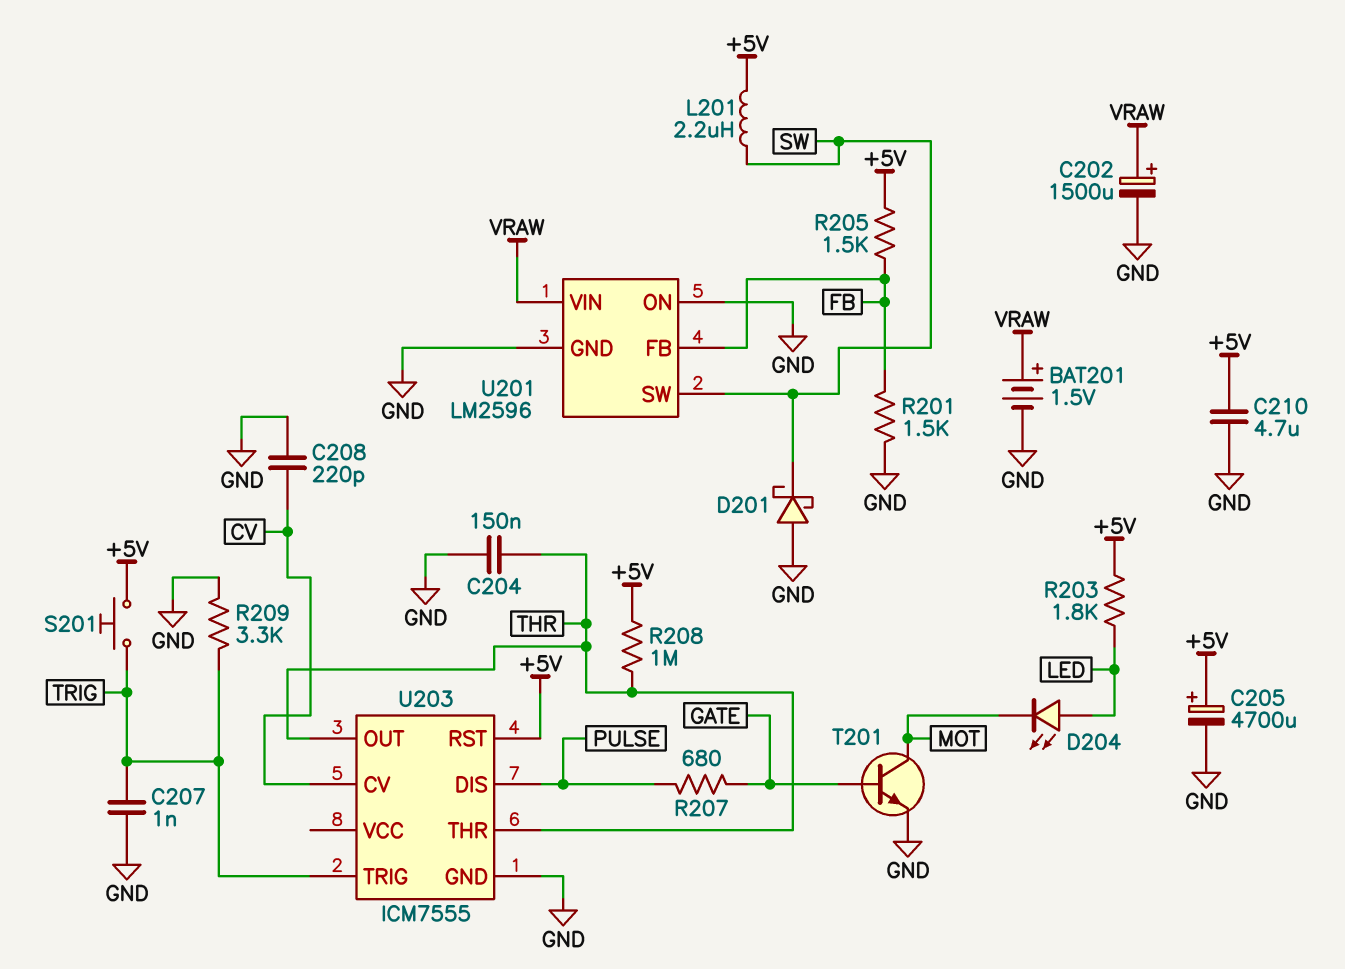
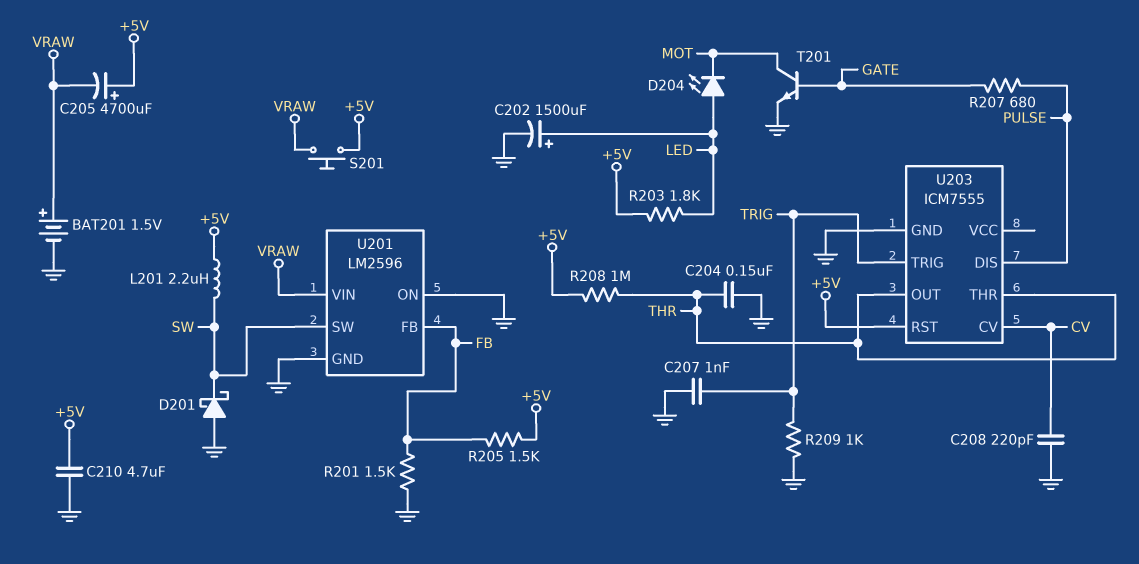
C202: 1500uF (plus VRAW, minus GND) -> 1500uF (plus LED, minus GND)
C205: 4700uF (plus +5V, minus GND) -> 4700uF (plus +5V, minus VRAW)
R209: 3.3k (GND, TRIG) -> 1k (GND, TRIG)
S201: button (+5V, TRIG) -> button (+5V, VRAW)

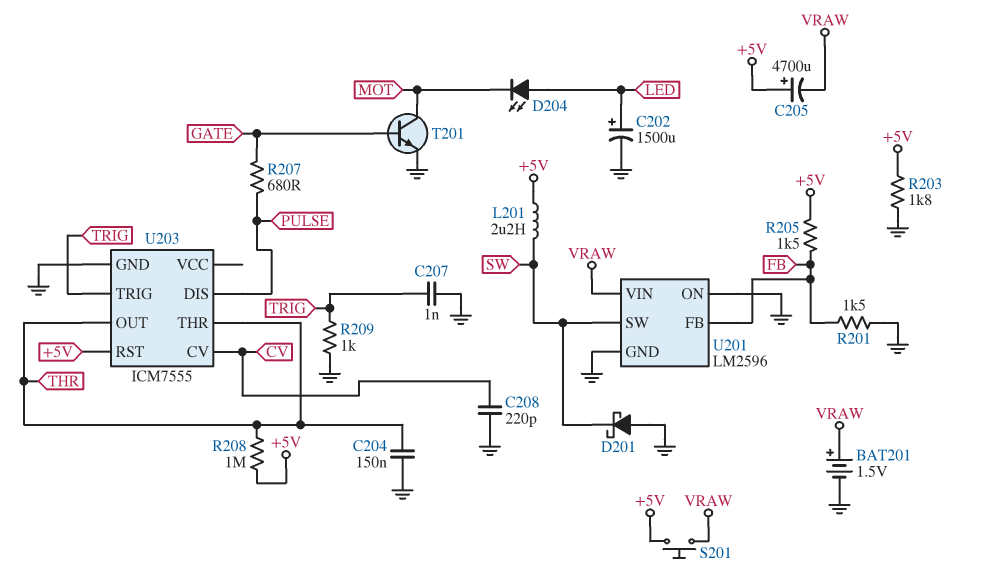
C210: 4.7uF (+5V, GND) -> none
R203: 1.8k (+5V, LED) -> 1.8k (+5V, GND)

